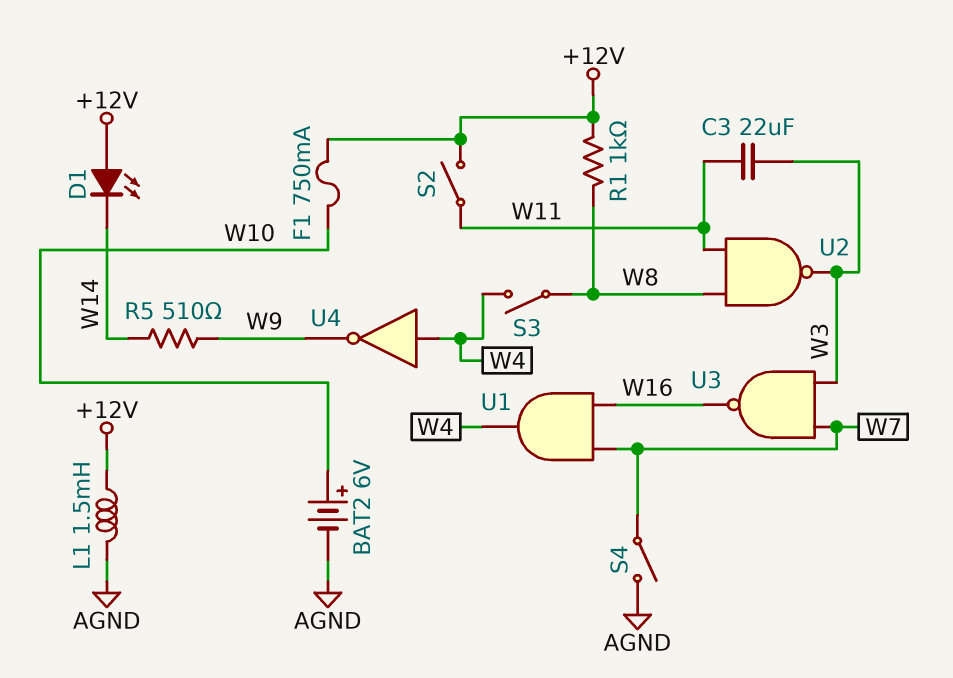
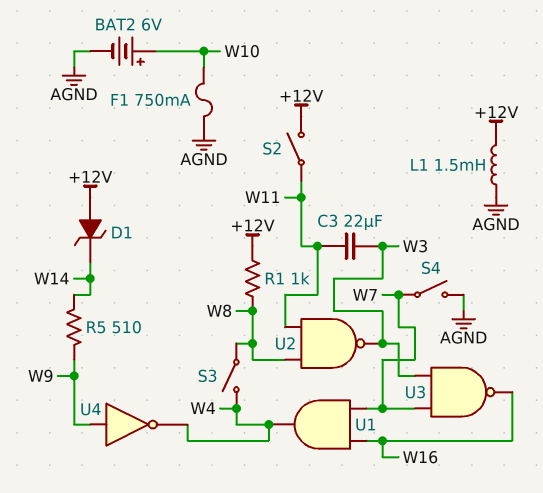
D1: LED (A +12V, K W14) -> zener (A +12V, K W14)
F1: 750mA (+12V, W10) -> 750mA (AGND, W10)
U4: NOT (in W4, out W9) -> NOT (in W9, out W4)

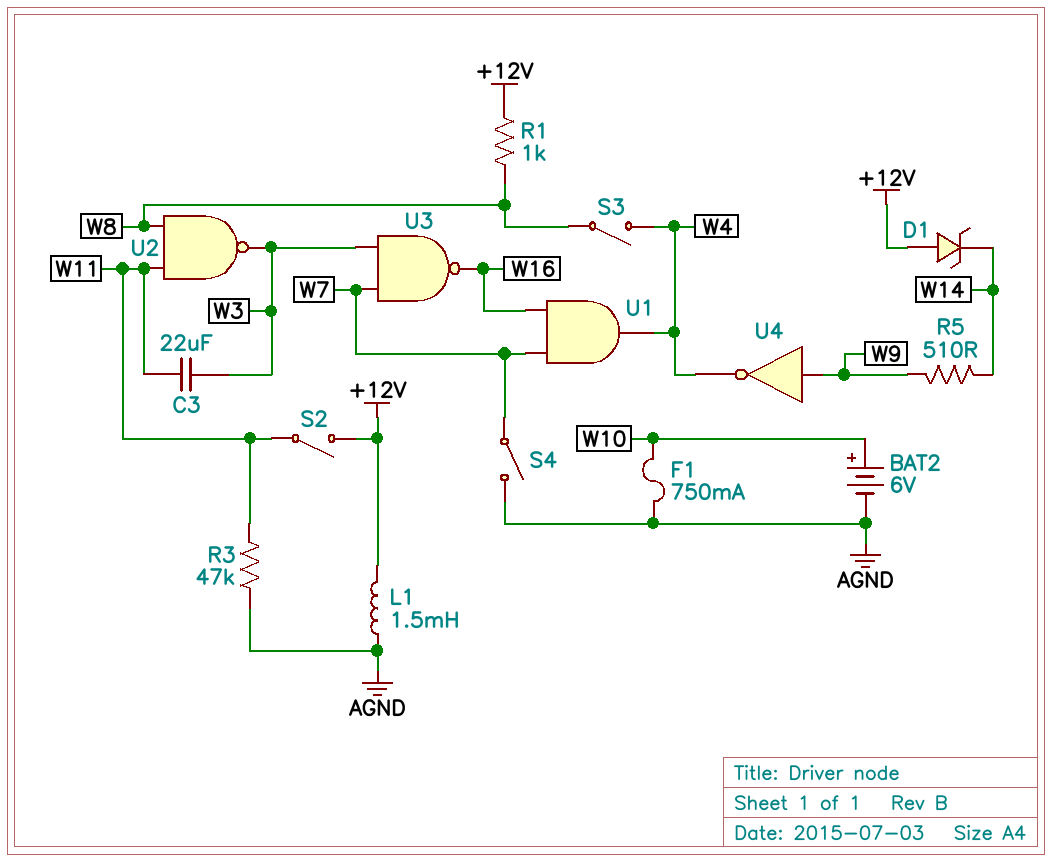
R3: none -> 47k (AGND, W11)

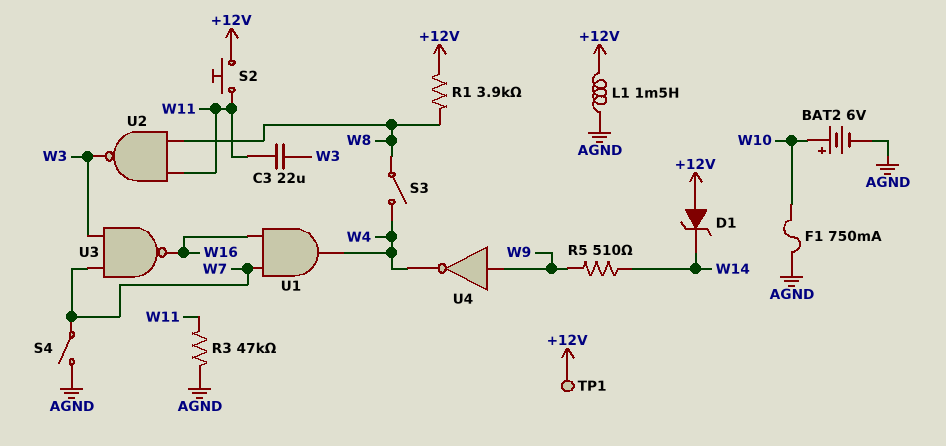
R1: 1k (+12V, W8) -> 3.9k (+12V, W8)
S2: switch (+12V, W11) -> button (+12V, W11)
TP1: none -> test point (+12V)

